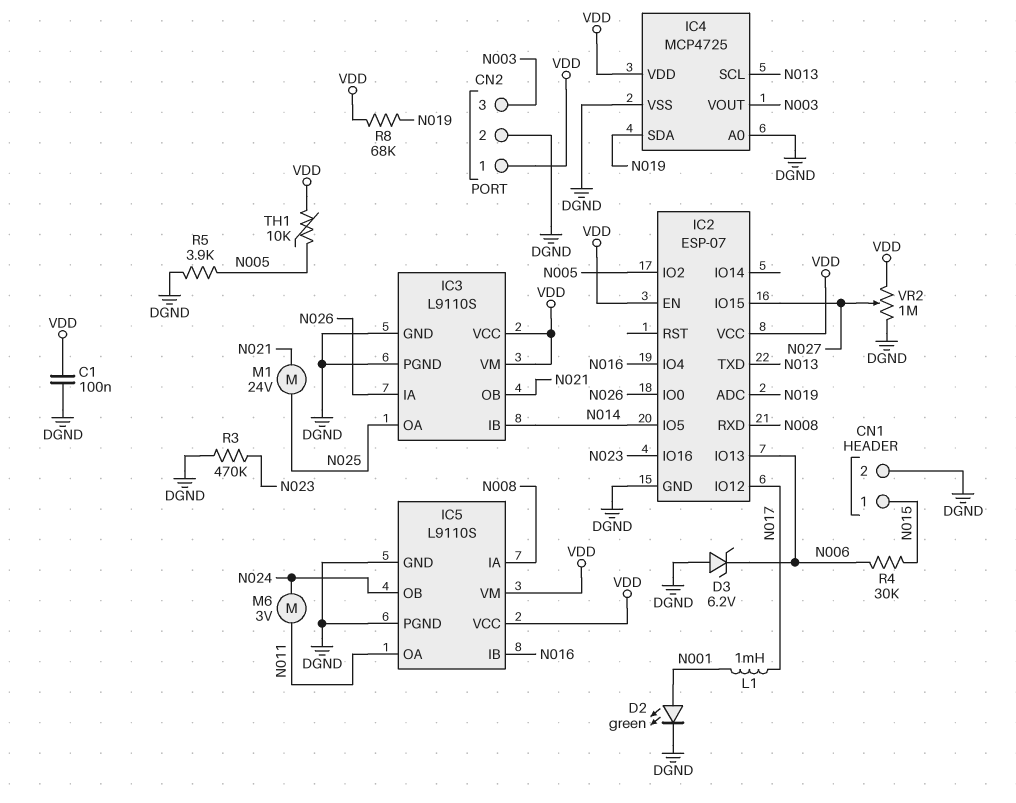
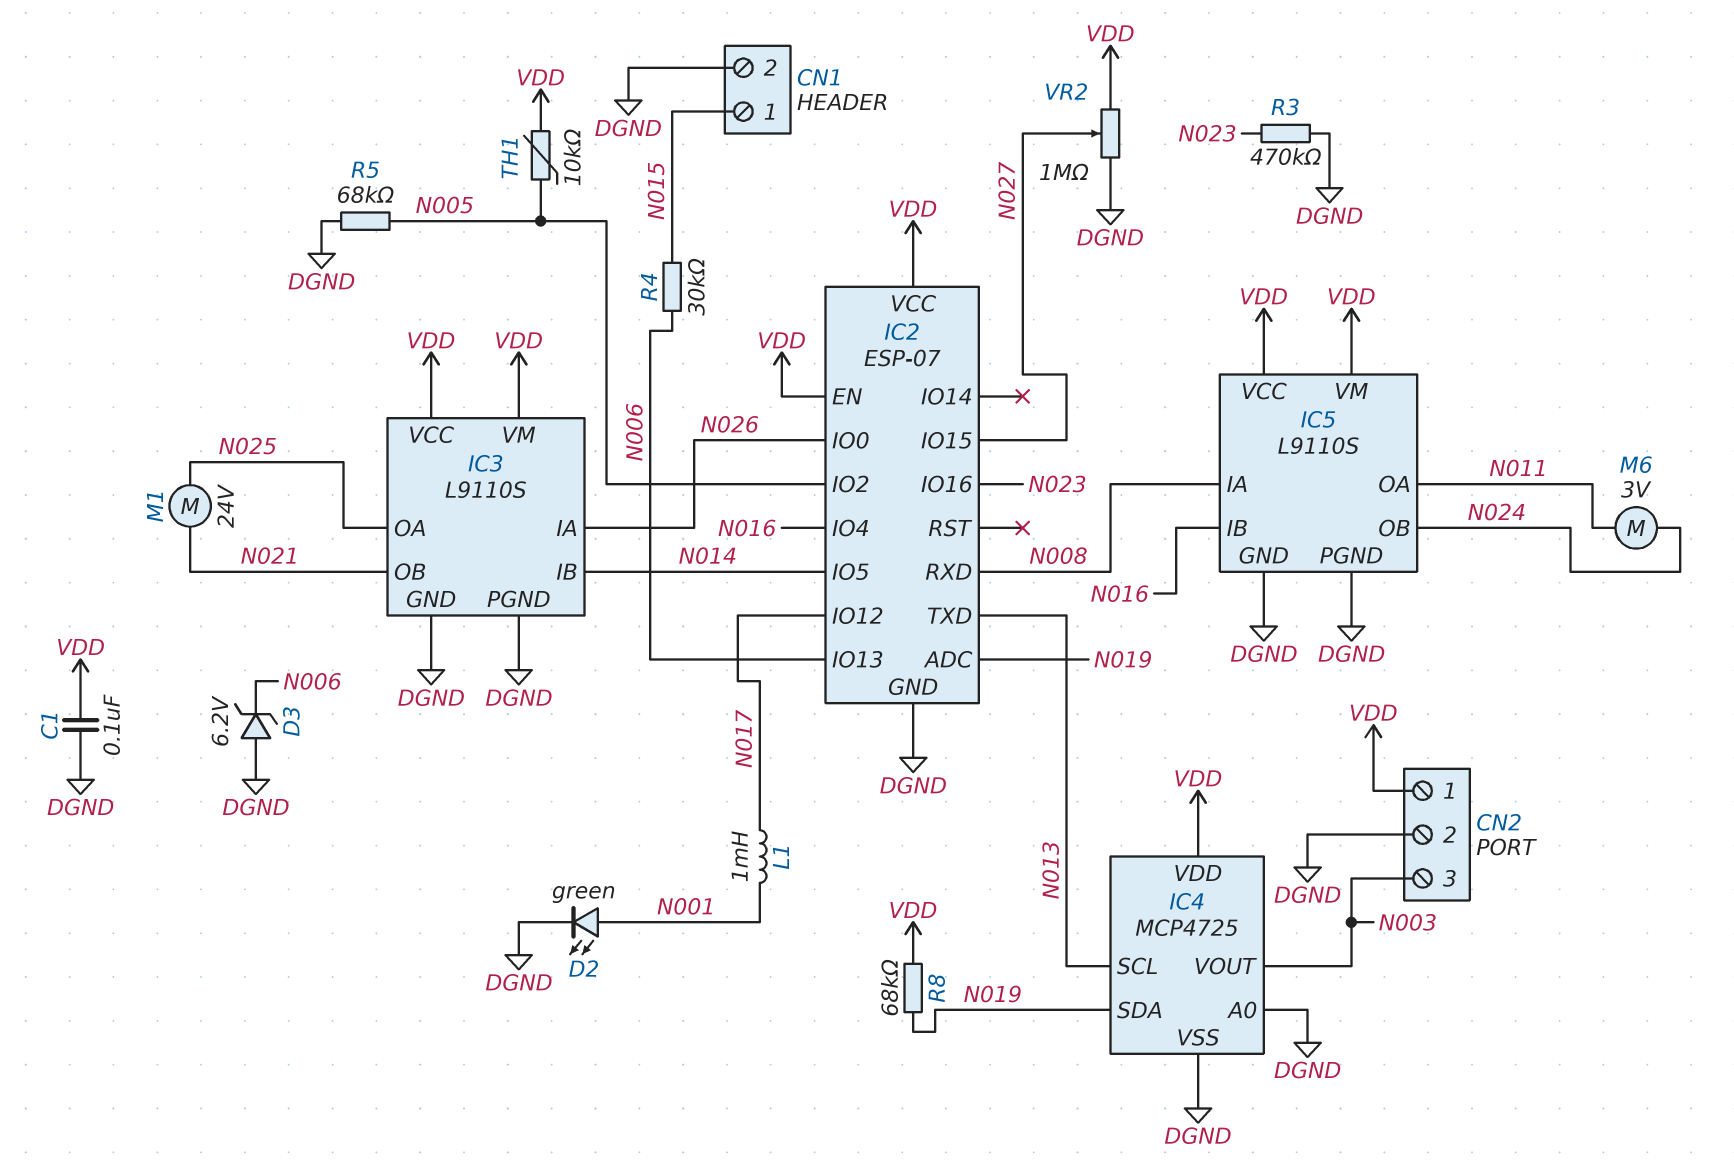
R5: 3.9k (DGND, N005) -> 68k (DGND, N005)

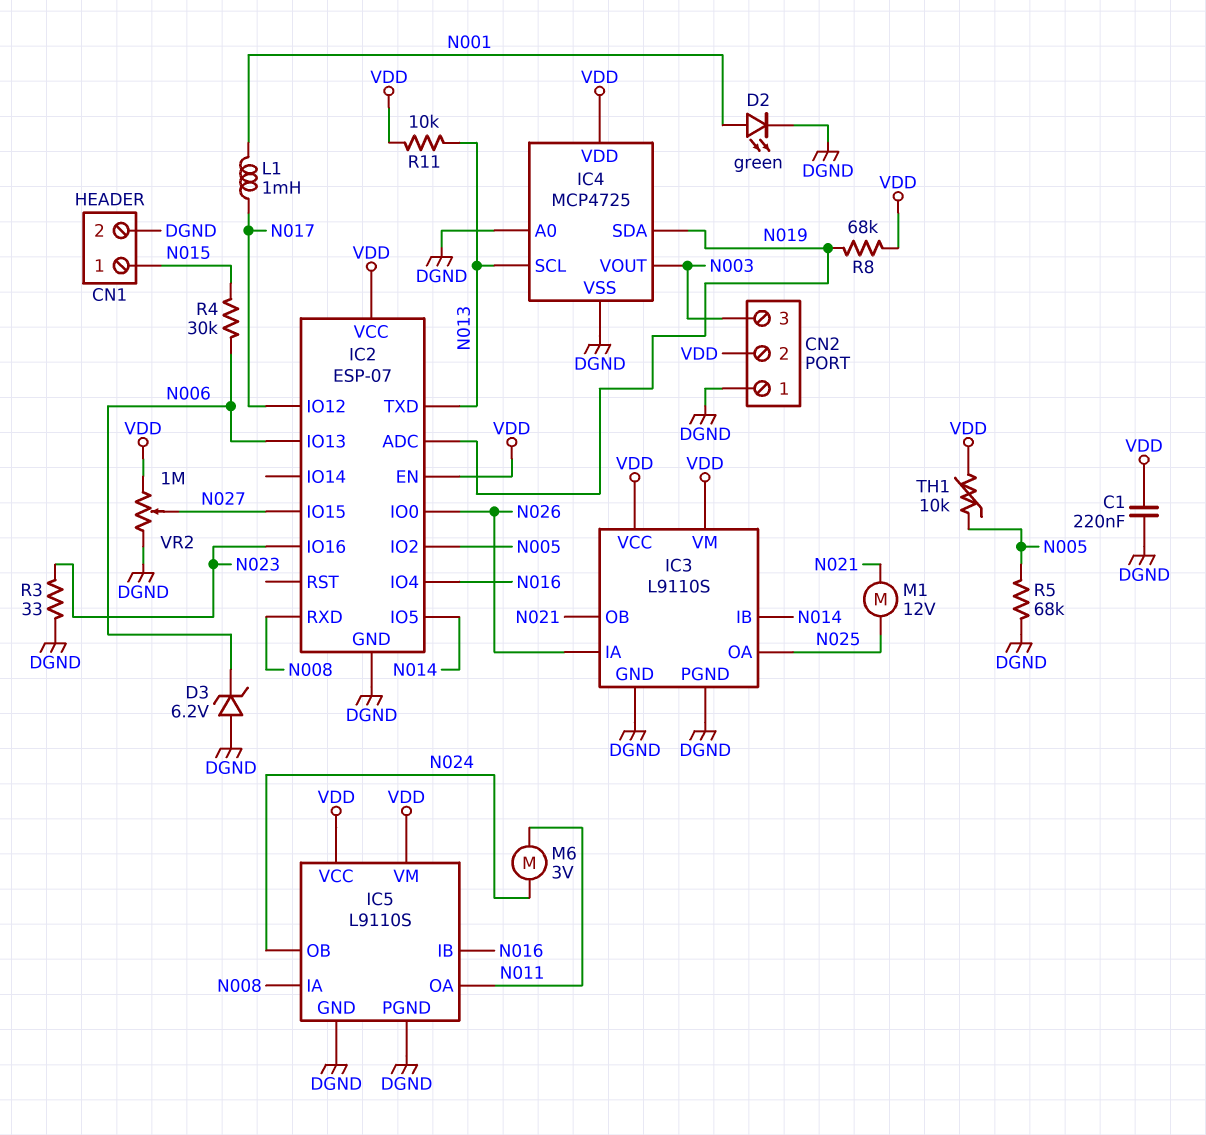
C1: 100nF (DGND, VDD) -> 220nF (DGND, VDD)
CN2 pin 1: VDD -> DGND
CN2 pin 2: DGND -> VDD
M1: motor 24V (N021, N025) -> motor 12V (N021, N025)
R3: 470k (DGND, N023) -> 33 (DGND, N023)
R11: none -> 10k (N013, VDD)

